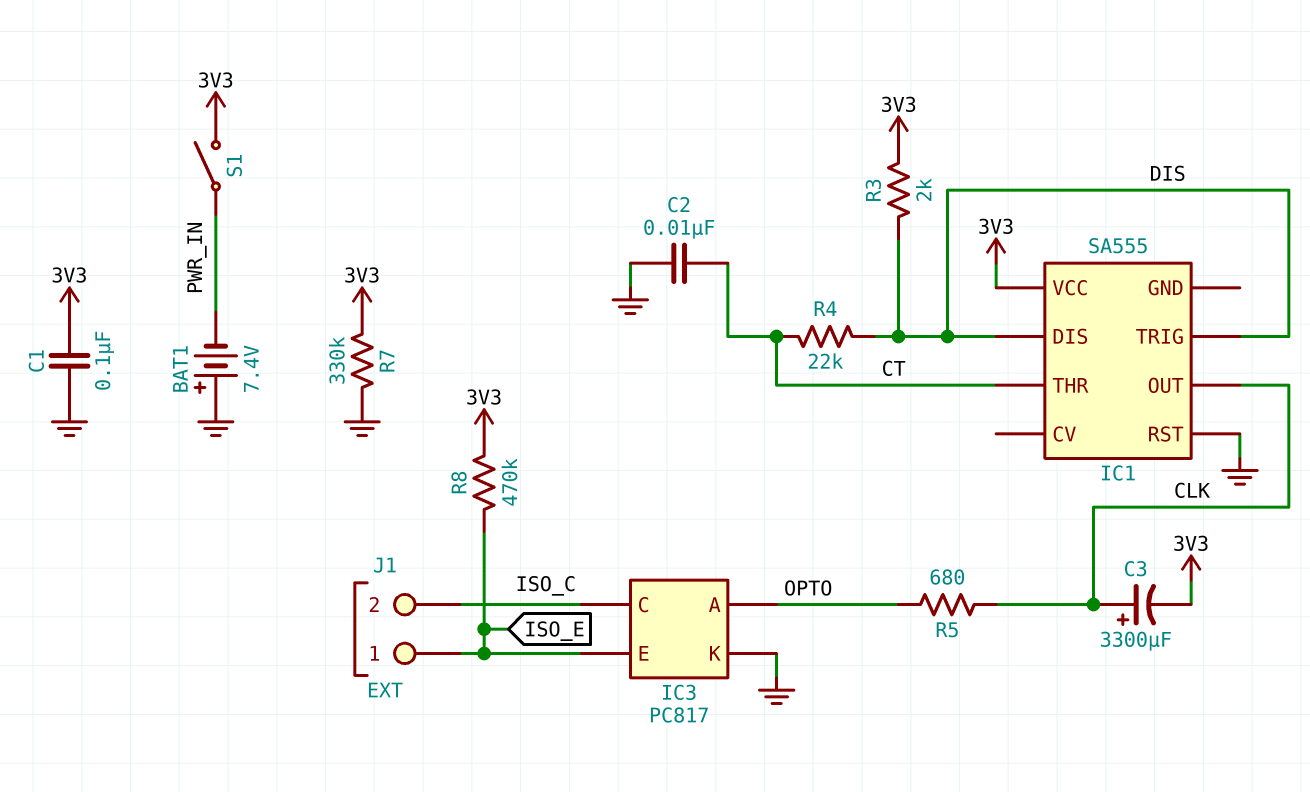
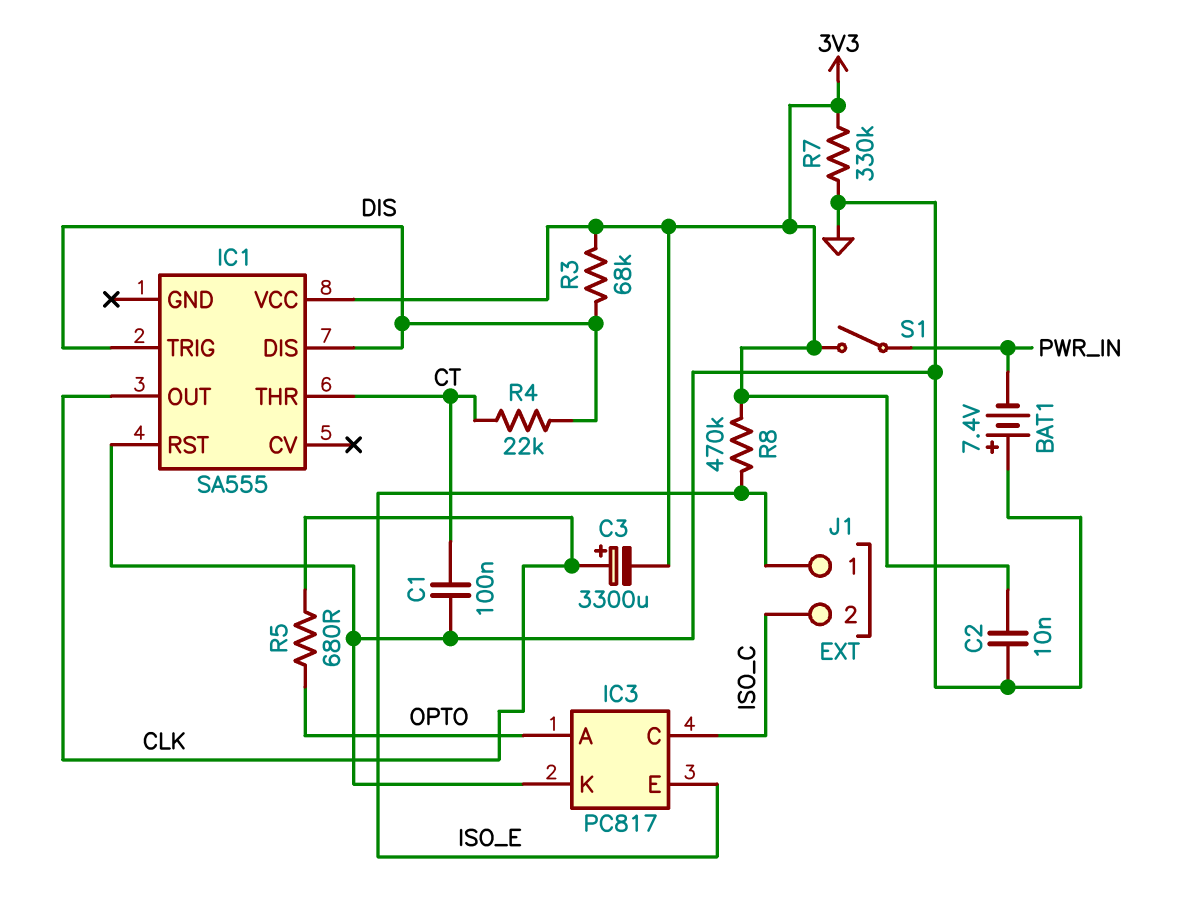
C1: 100nF (3V3, GND) -> 100nF (CT, GND)
C2: 10nF (CT, GND) -> 10nF (3V3, GND)
R3: 2k (3V3, DIS) -> 68k (3V3, DIS)

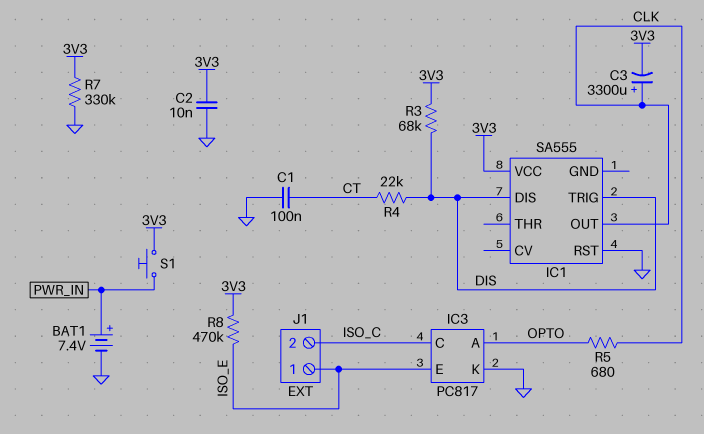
BAT1: 7.4V (plus GND, minus PWR_IN) -> 7.4V (plus PWR_IN, minus GND)
IC1 pin THR: CT -> none
S1: switch (3V3, PWR_IN) -> button (3V3, PWR_IN)

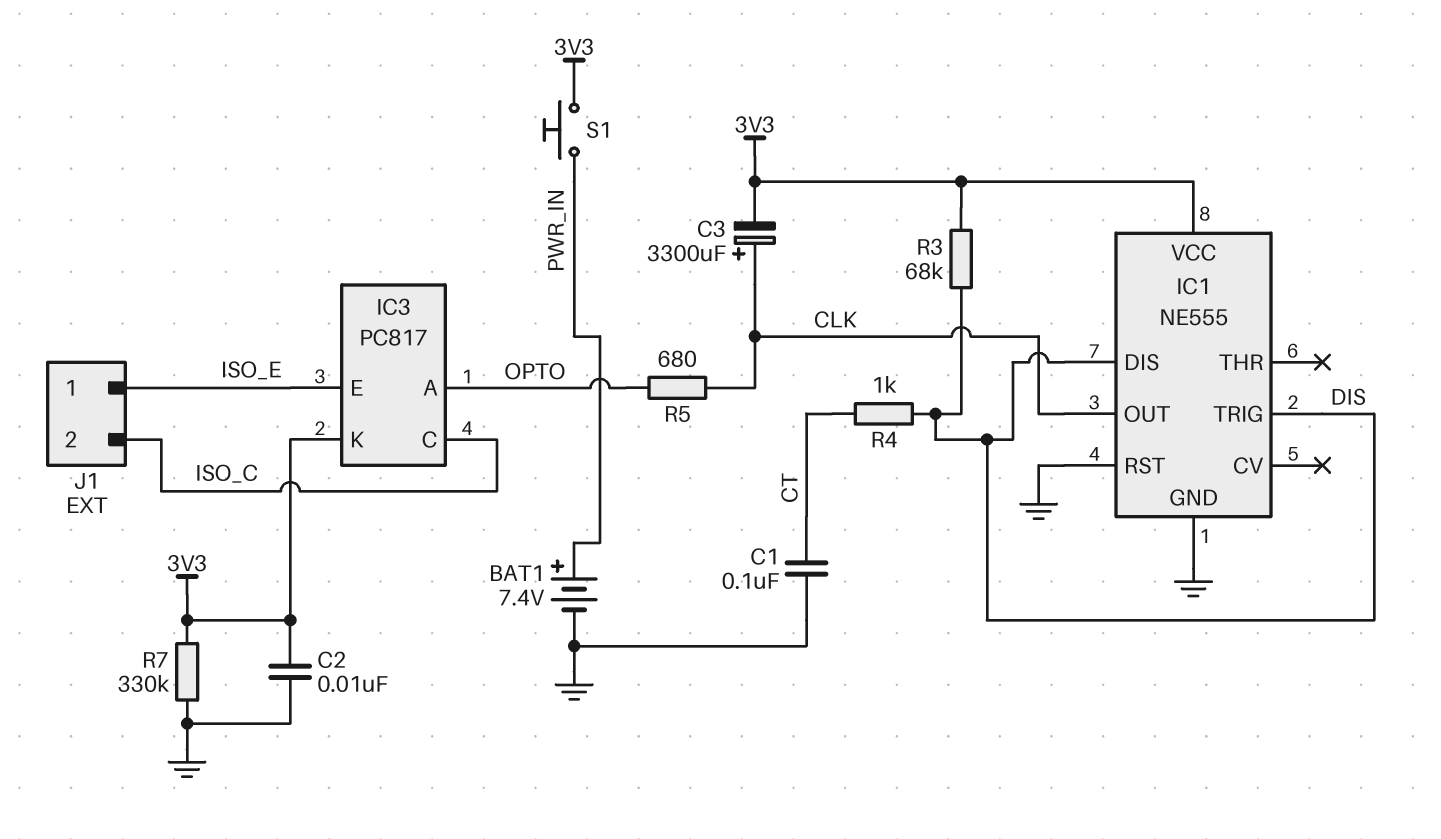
IC1: SA555 -> NE555
IC1 pin GND: none -> GND
IC3 pin K: GND -> 3V3
R4: 22k (CT, DIS) -> 1k (CT, DIS)
R8: 470k (3V3, ISO_E) -> none

